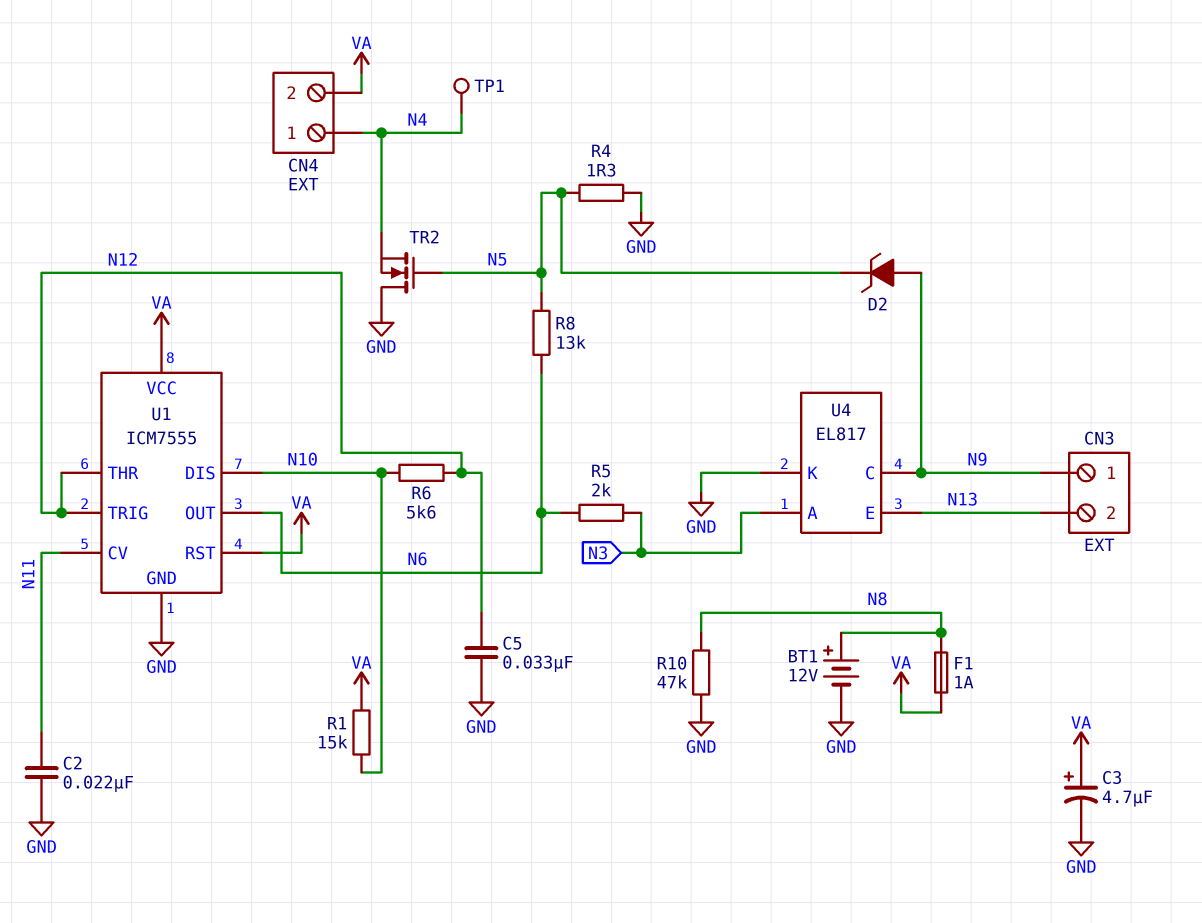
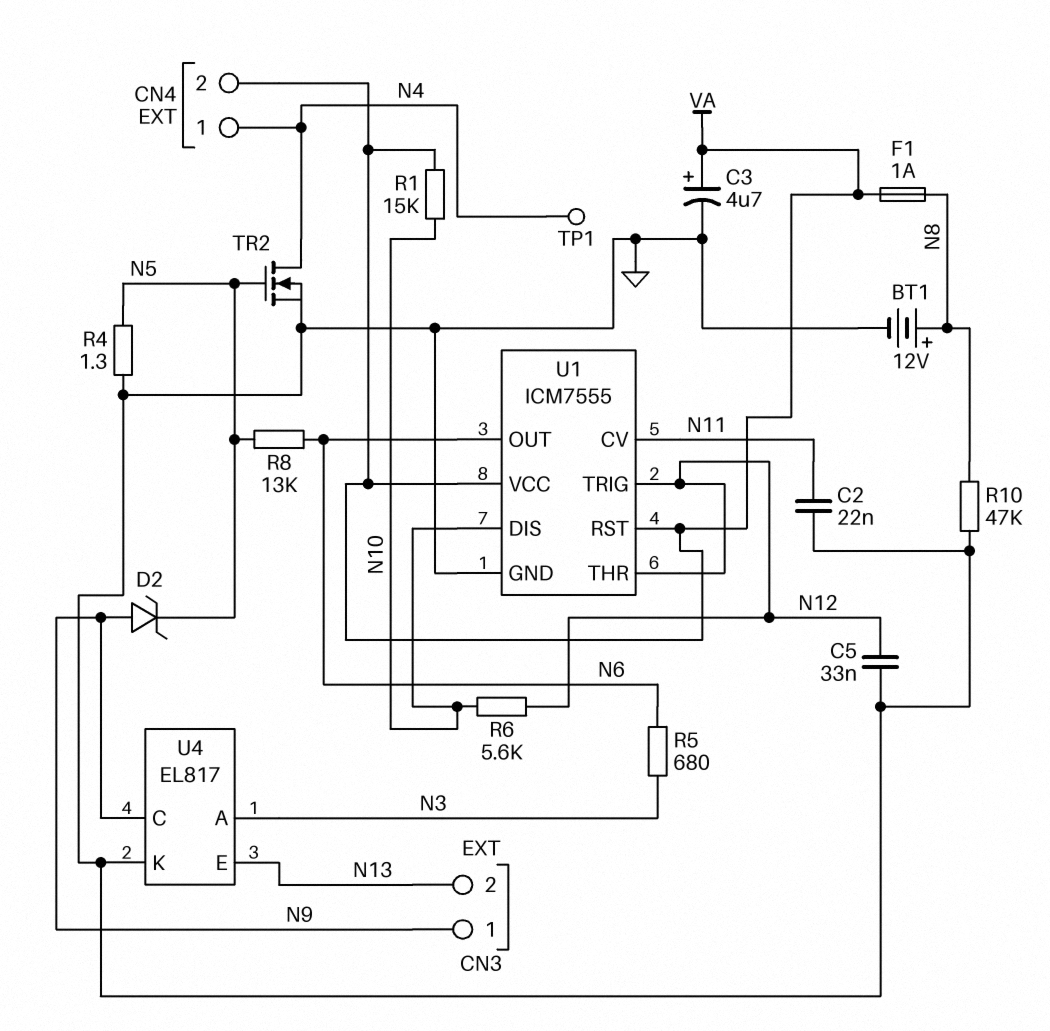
R5: 2k (N3, N6) -> 680 (N3, N6)
TR2: NMOS (G N5, D GND, S N4) -> NMOS (G N5, D N4, S GND)

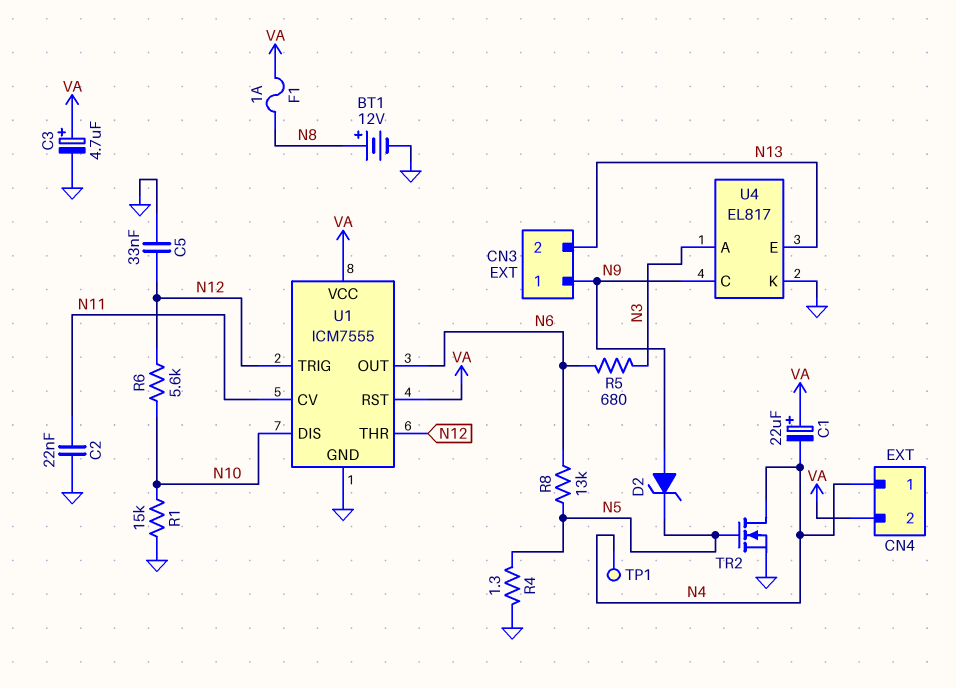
C1: none -> 22uF (plus VA, minus N4)
R1: 15k (N10, VA) -> 15k (GND, N10)
R10: 47k (GND, N8) -> none

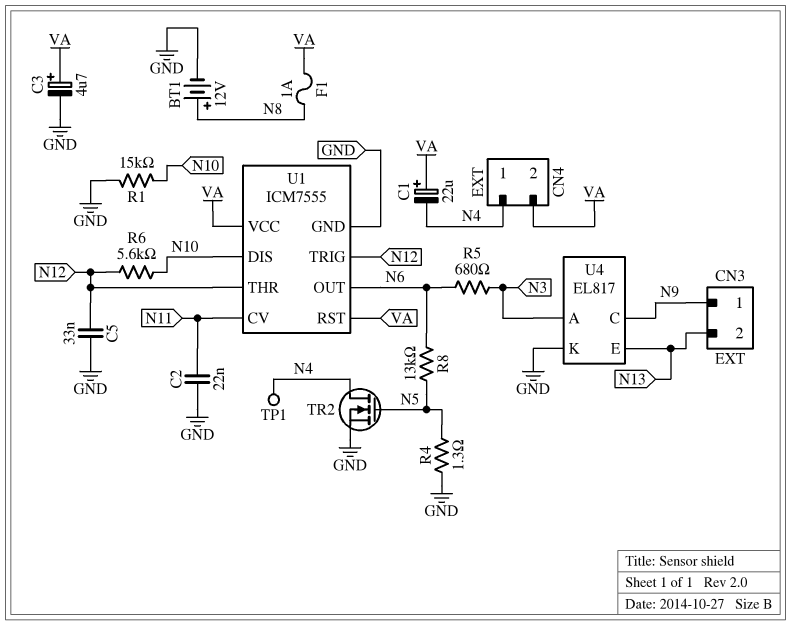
D2: zener (A N9, K N5) -> none

